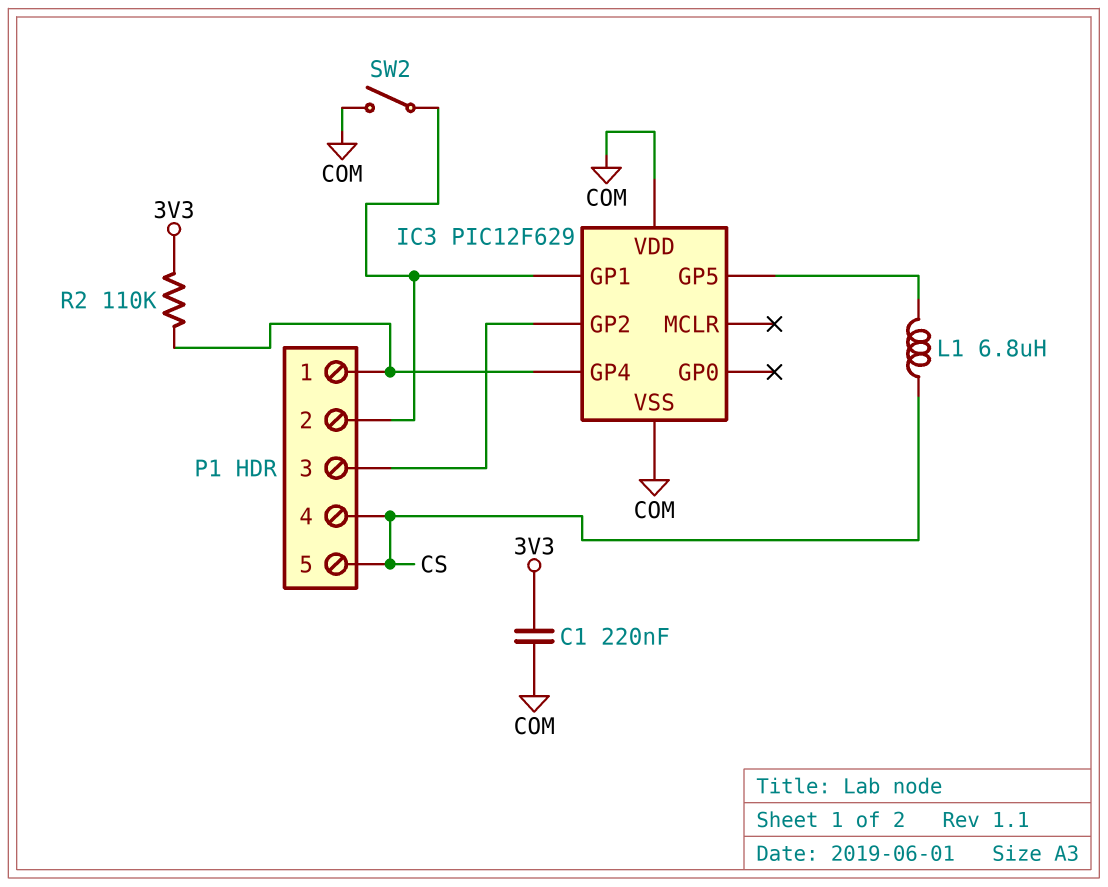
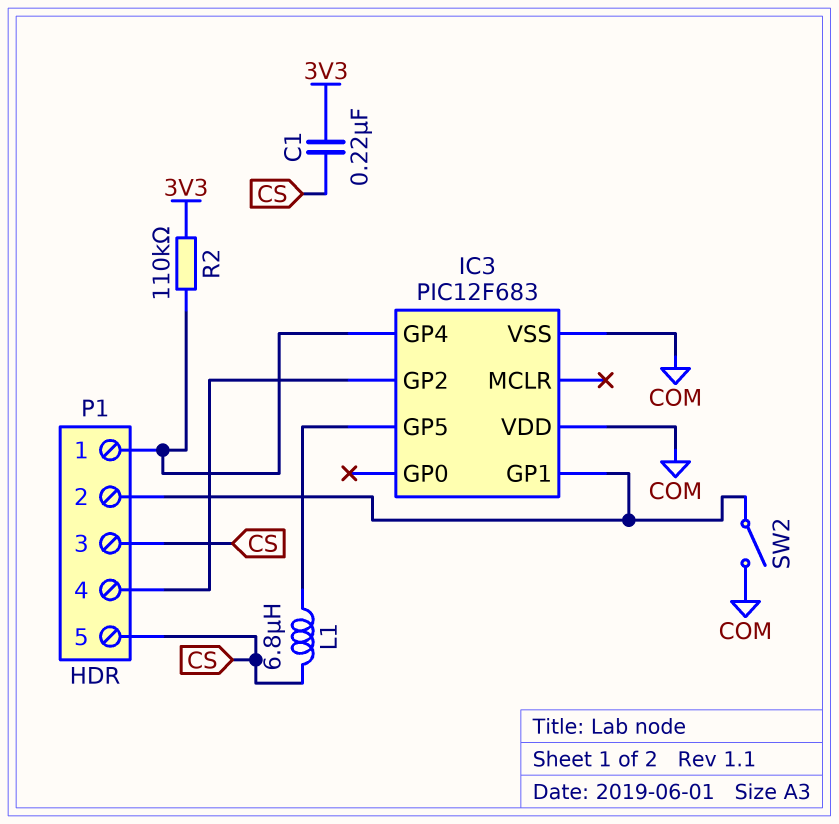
C1: 220nF (3V3, COM) -> 220nF (3V3, CS)
IC3: PIC12F629 -> PIC12F683
P1 pin 3: IC3/GP2 -> CS
P1 pin 4: CS -> IC3/GP2

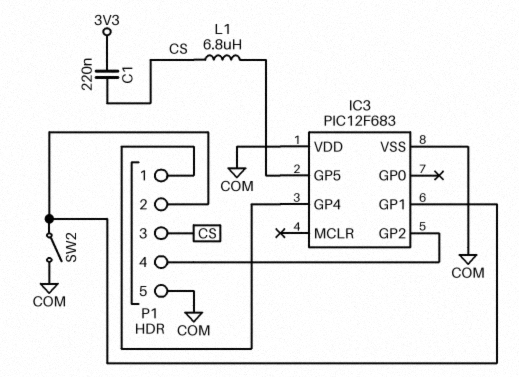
P1 pin 5: CS -> COM
R2: 110k (3V3, IC3/GP4) -> none

